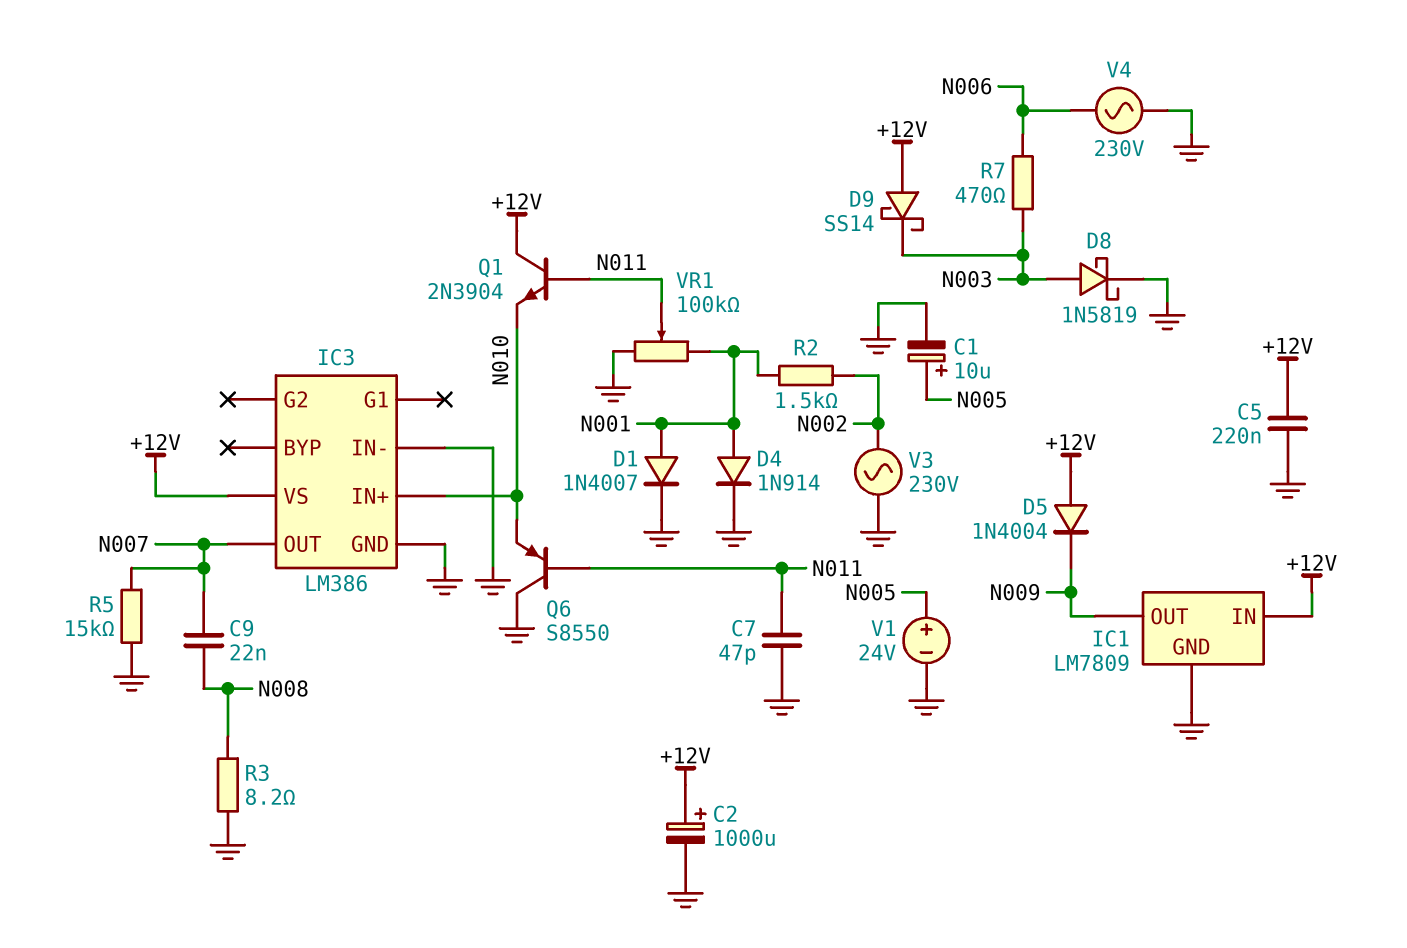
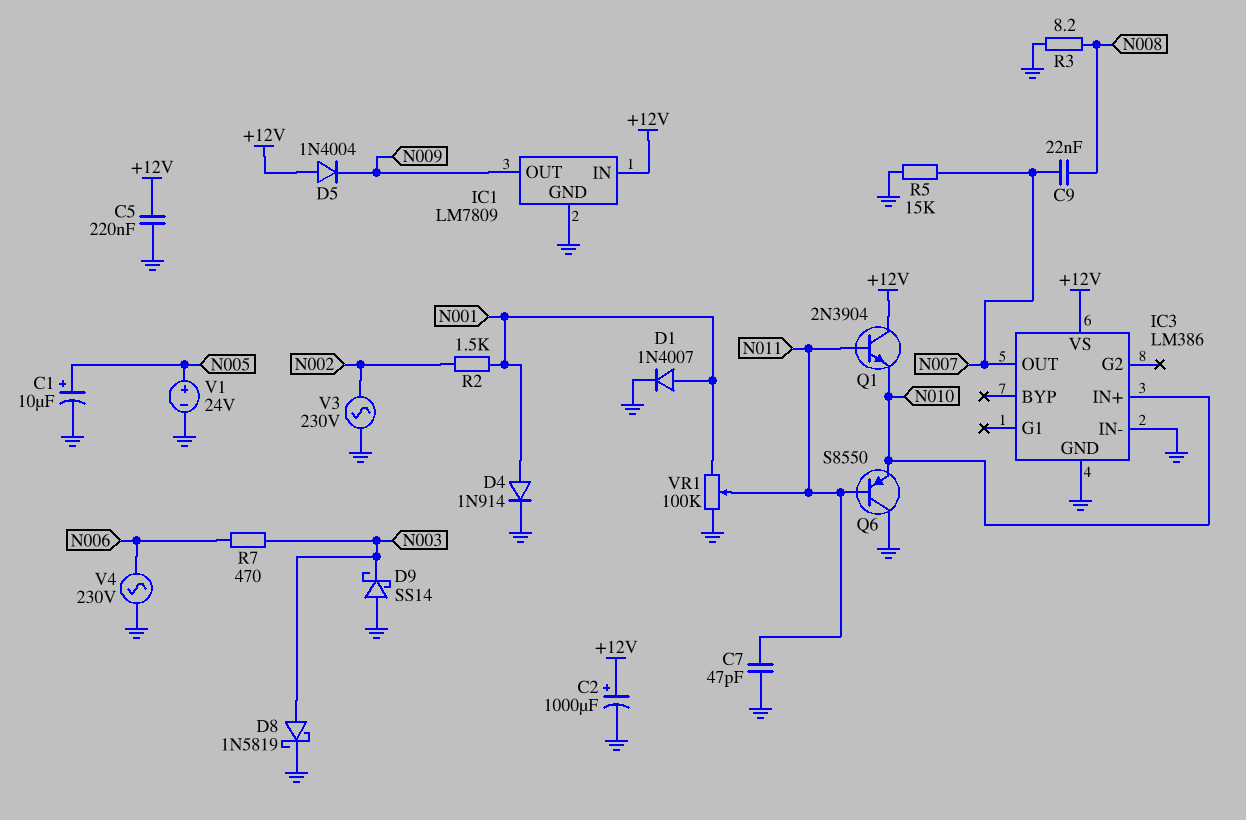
D9: schottky SS14 (A +12V, K N003) -> schottky SS14 (A GND, K N003)

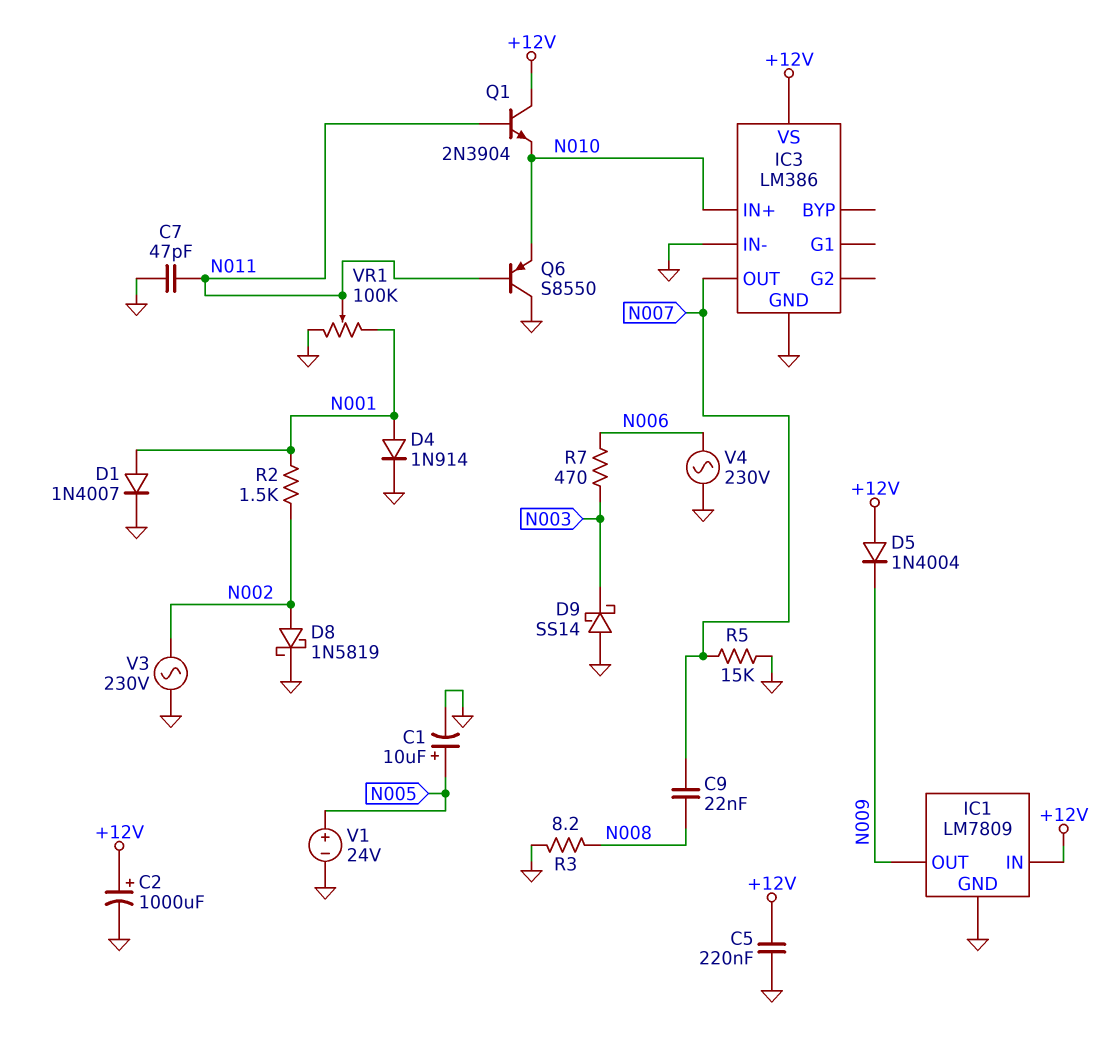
D8: schottky 1N5819 (A N003, K GND) -> schottky 1N5819 (A N002, K GND)

